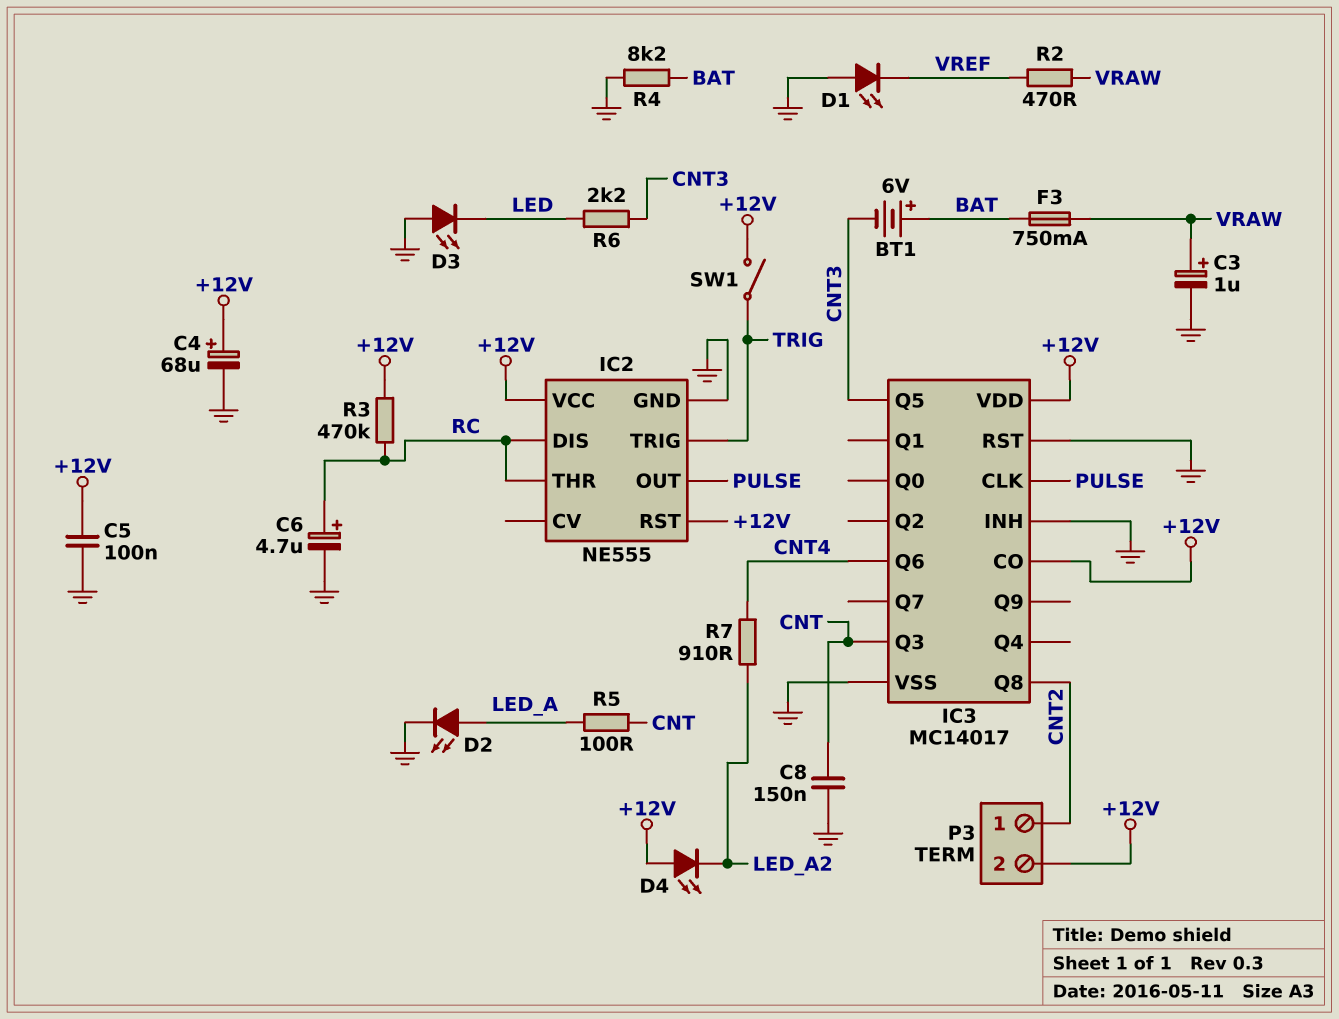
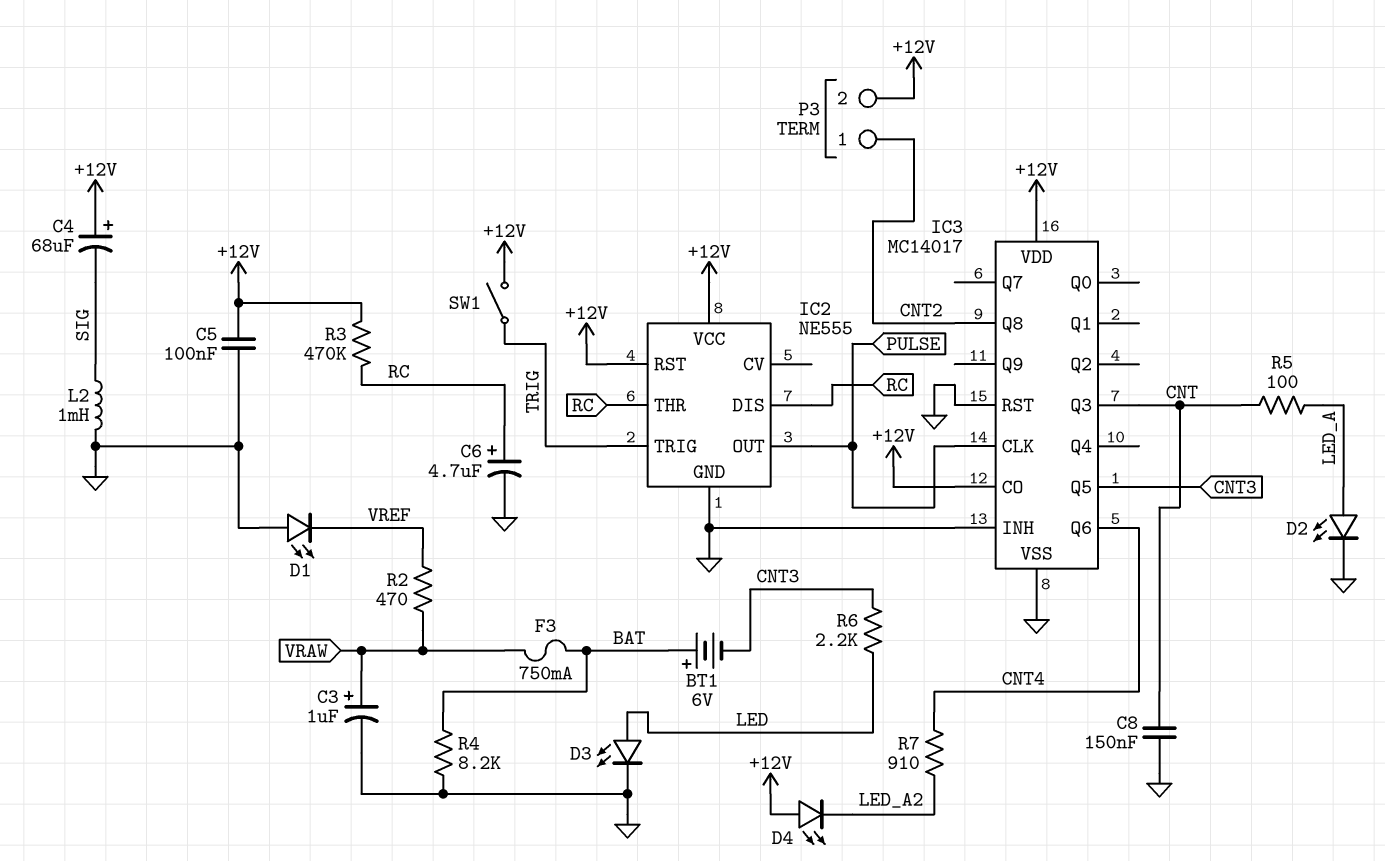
C4: 68uF (plus +12V, minus GND) -> 68uF (plus +12V, minus SIG)
D3: LED (A GND, K LED) -> LED (A LED, K GND)
L2: none -> 1mH (GND, SIG)

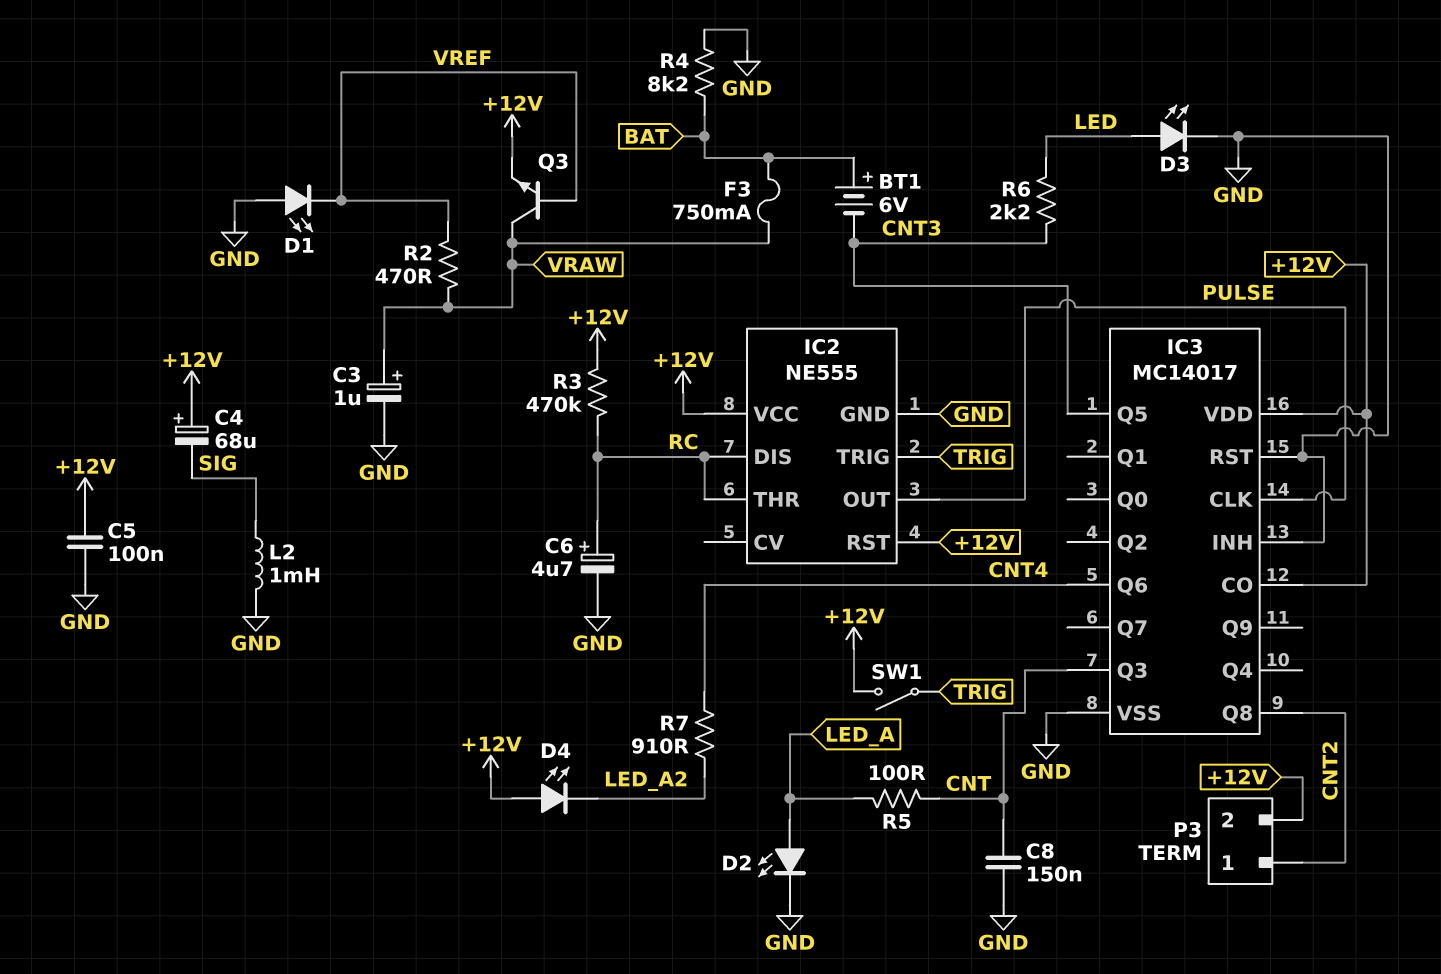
Q3: none -> NPN (B VREF, C VRAW, E +12V)

